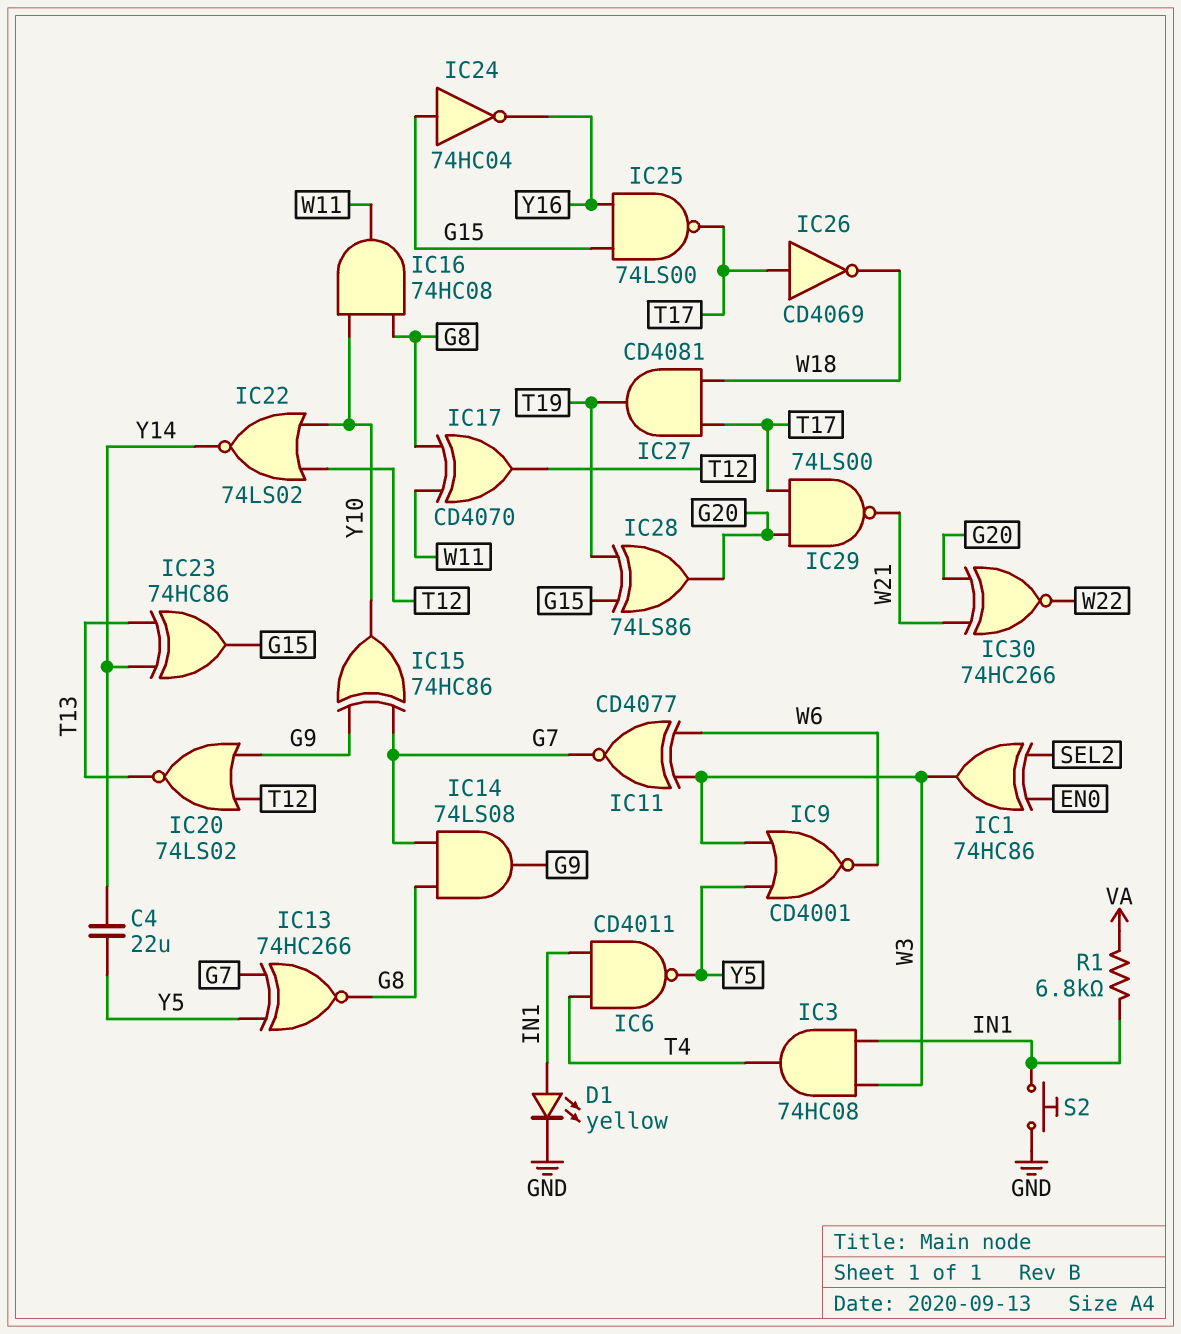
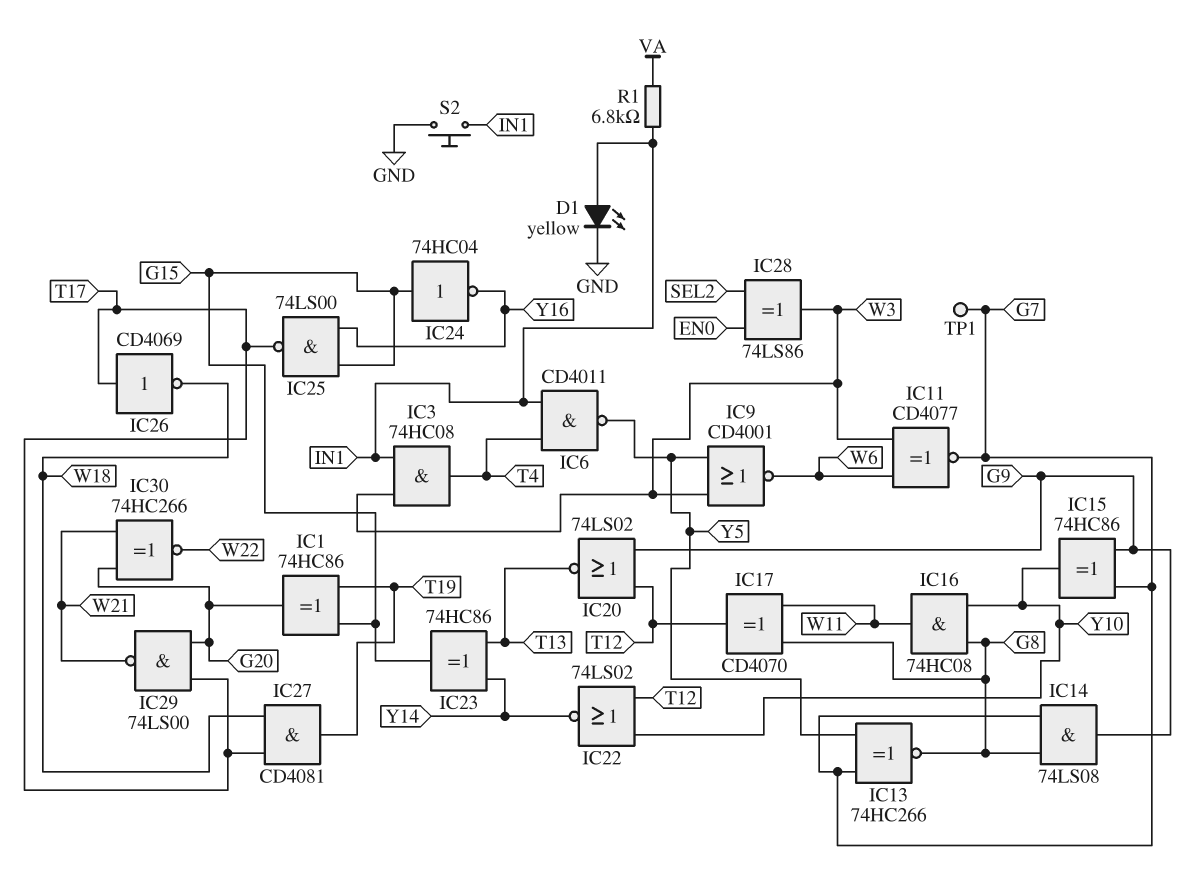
C4: 22uF (Y5, Y14) -> none
IC1: XOR 74HC86 (in EN0, in SEL2, out W3) -> XOR 74HC86 (in G15, in T19, out G20)
IC28: XOR 74LS86 (in G15, in T19, out G20) -> XOR 74LS86 (in EN0, in SEL2, out W3)
TP1: none -> test point (G7)

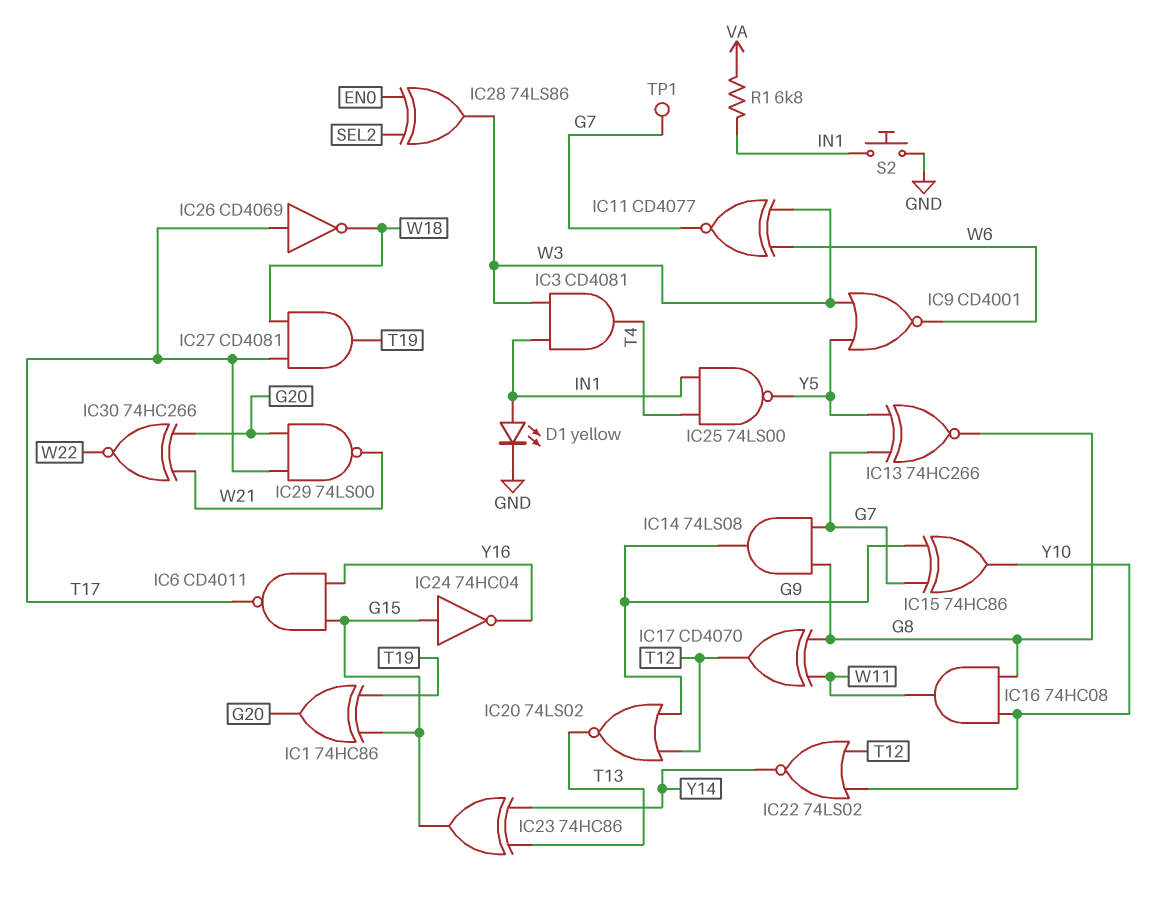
IC3: AND 74HC08 (in IN1, in W3, out T4) -> AND CD4081 (in IN1, in W3, out T4)
IC6: NAND CD4011 (in IN1, in T4, out Y5) -> NAND CD4011 (in G15, in Y16, out T17)
IC25: NAND 74LS00 (in G15, in Y16, out T17) -> NAND 74LS00 (in IN1, in T4, out Y5)

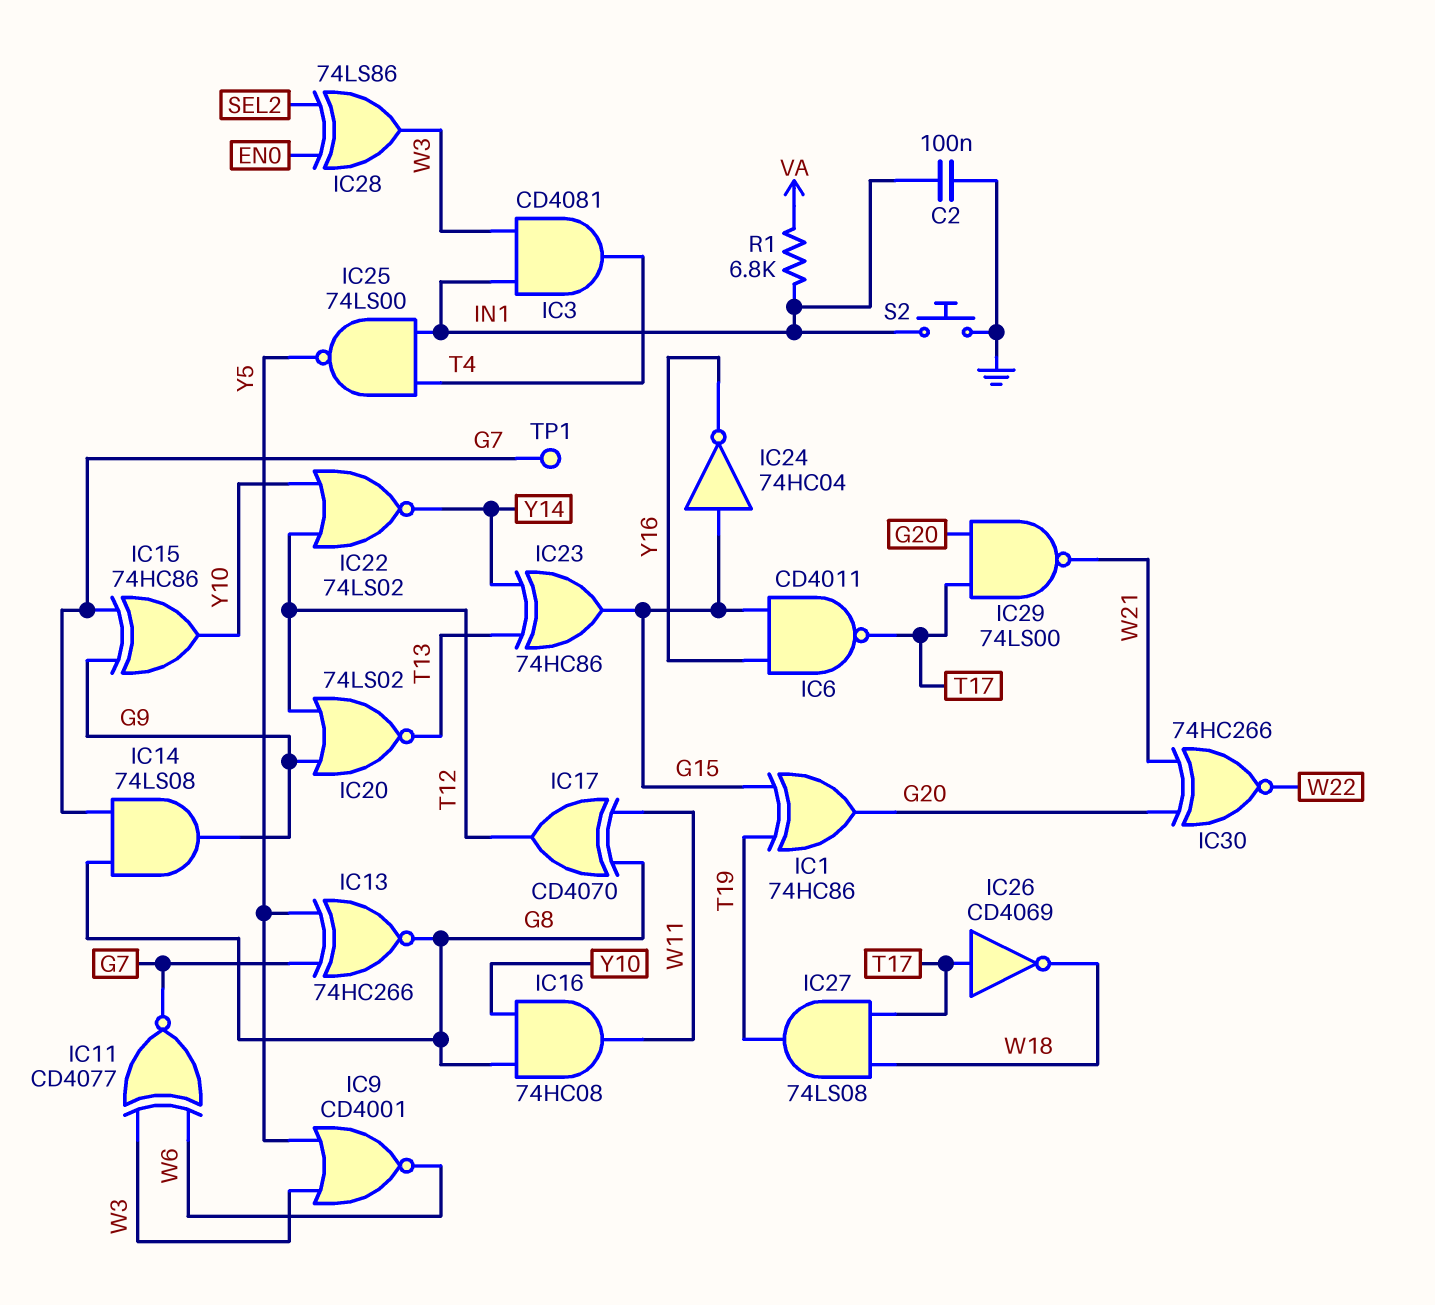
C2: none -> 100nF (GND, IN1)
D1: LED yellow (A IN1, K GND) -> none
IC27: AND CD4081 (in T17, in W18, out T19) -> AND 74LS08 (in T17, in W18, out T19)

